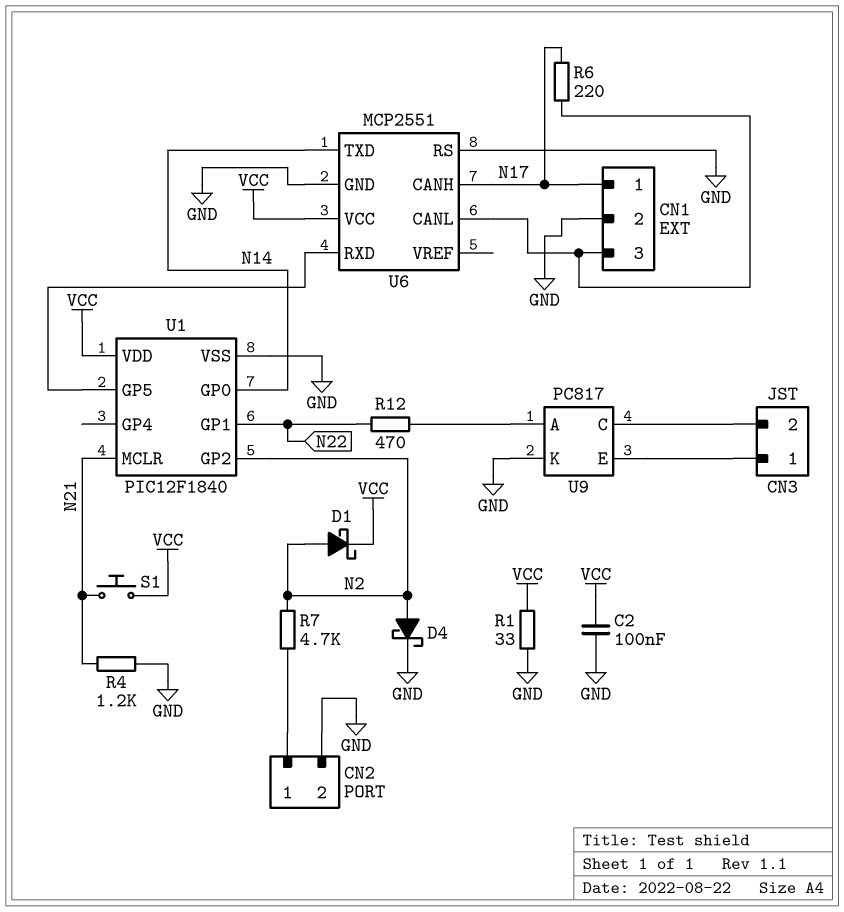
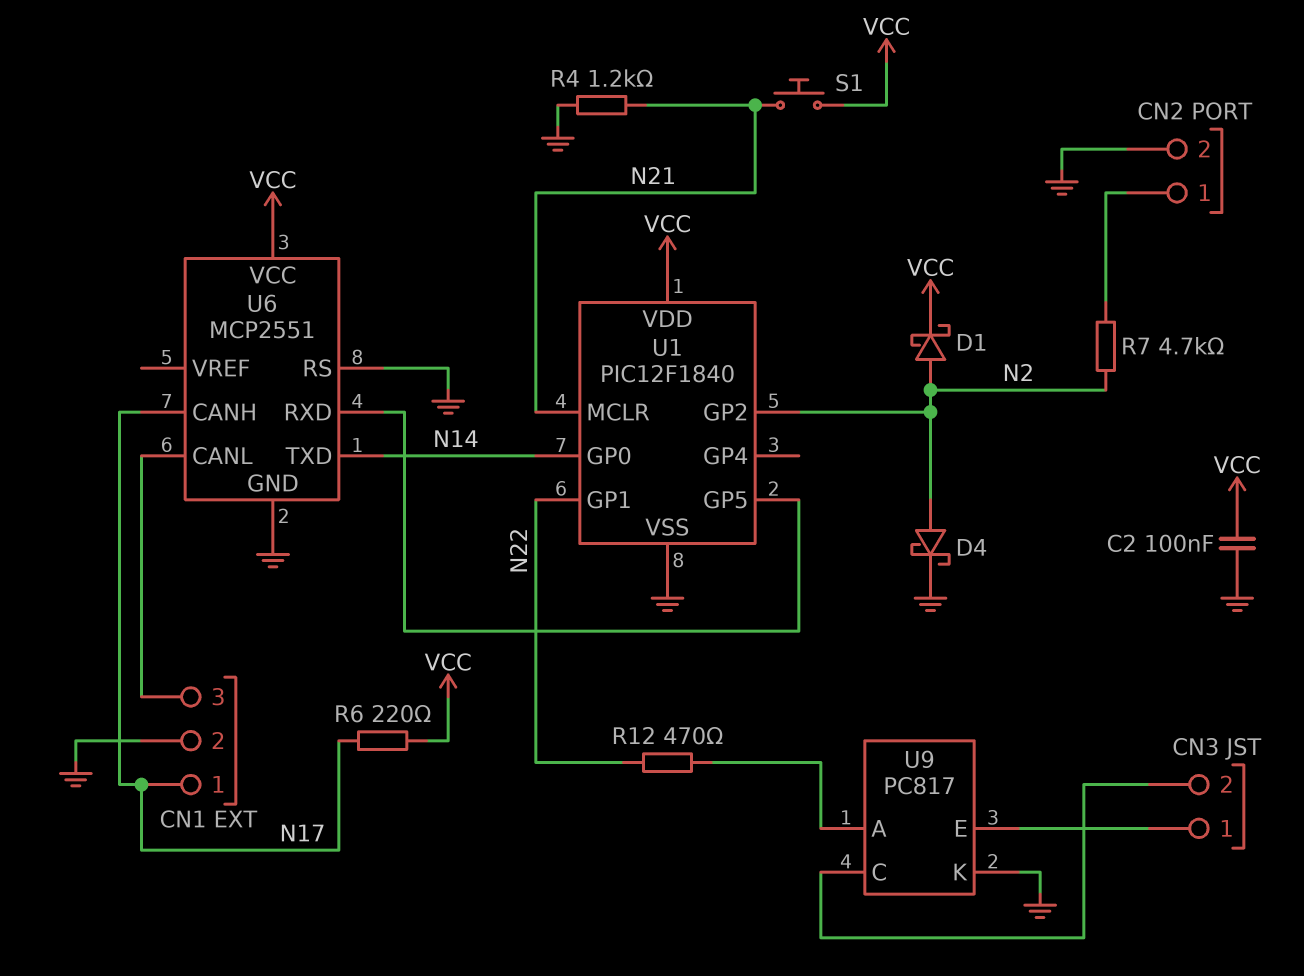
R1: 33 (GND, VCC) -> none
R6: 220 (CN1/3, N17) -> 220 (N17, VCC)

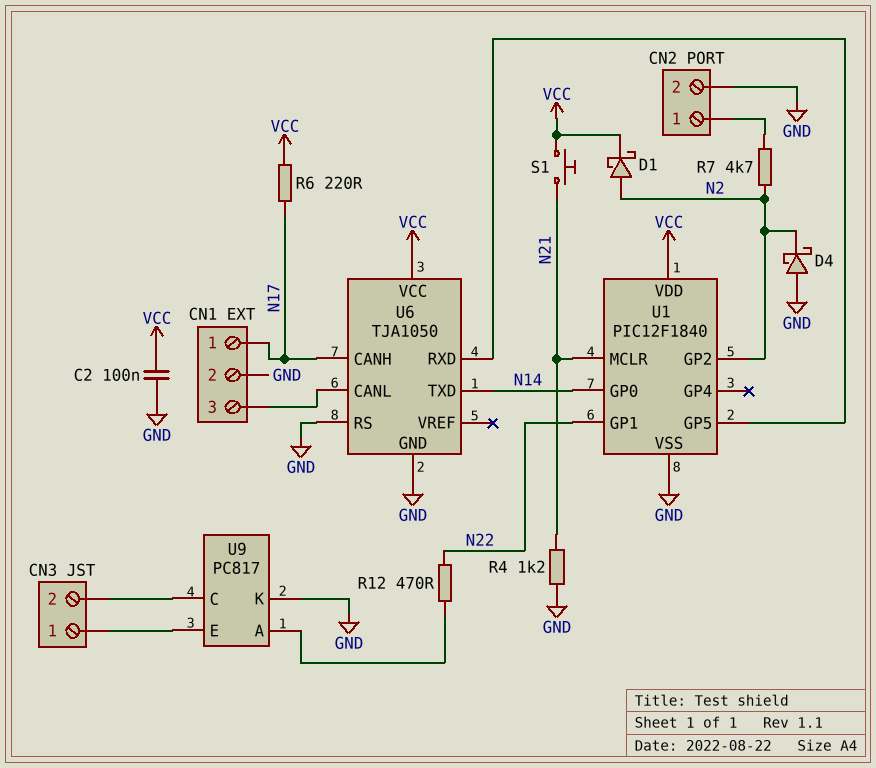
D4: schottky (A N2, K GND) -> schottky (A GND, K N2)
U6: MCP2551 -> TJA1050

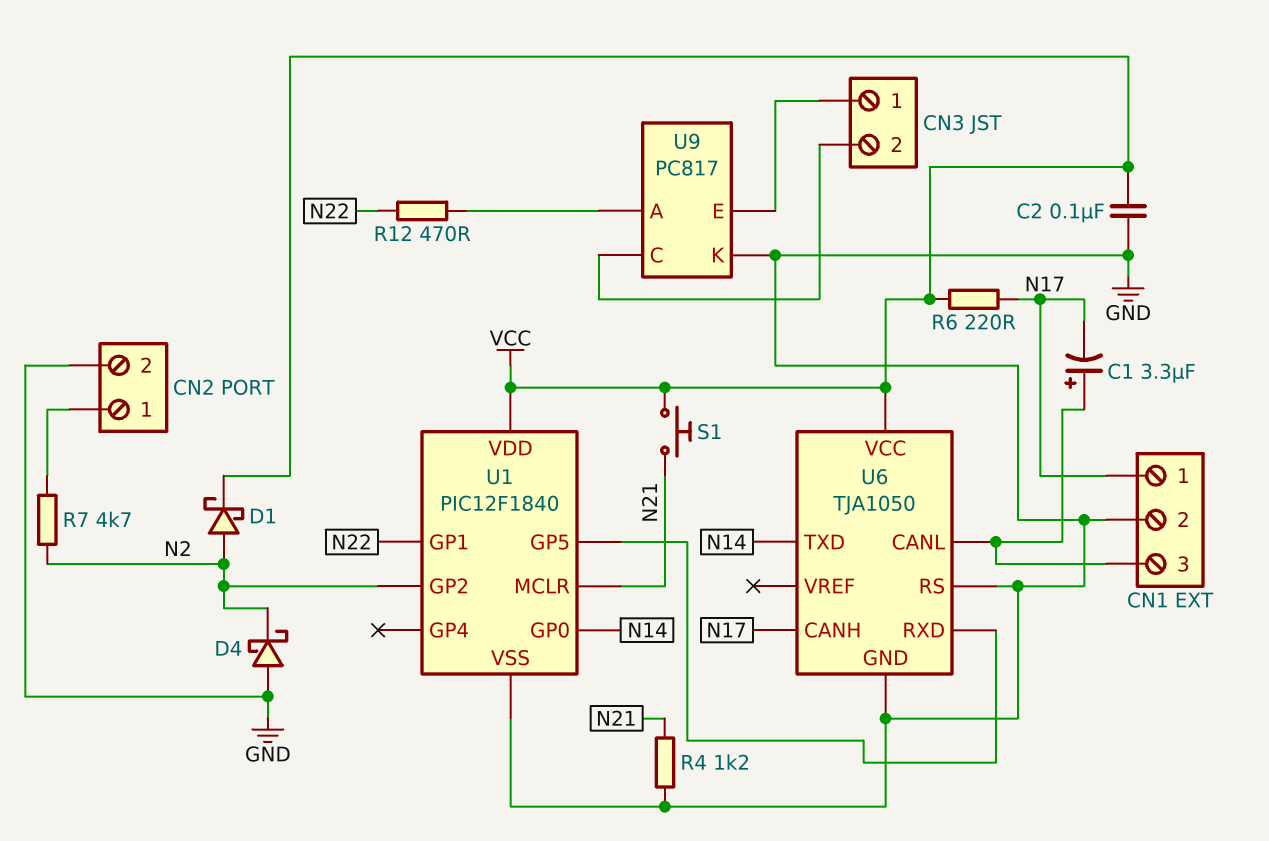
C1: none -> 3.3uF (plus CN1/3, minus N17)

